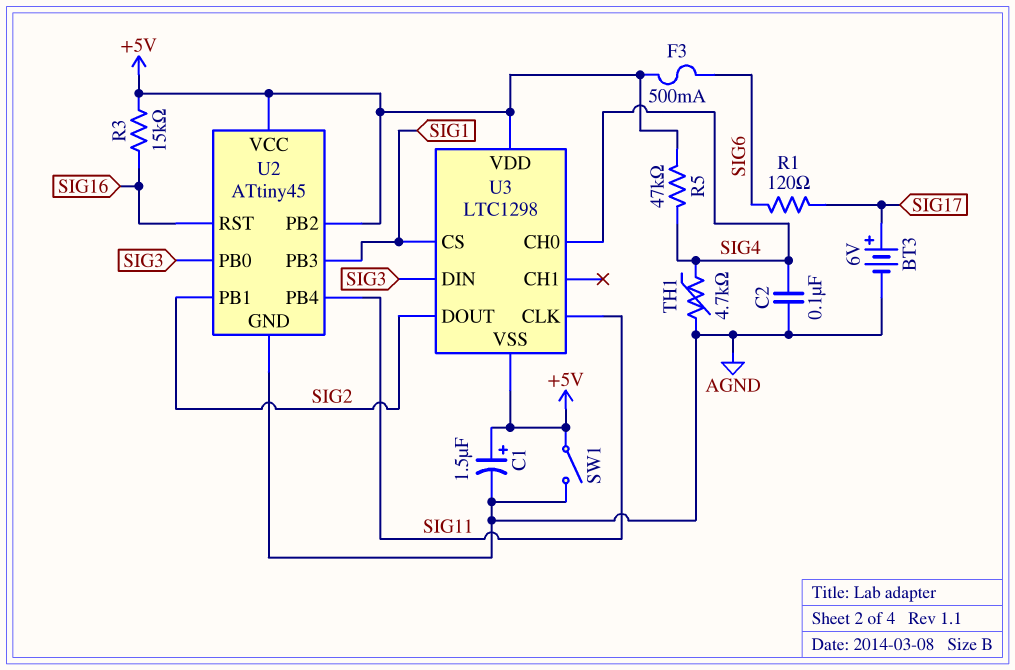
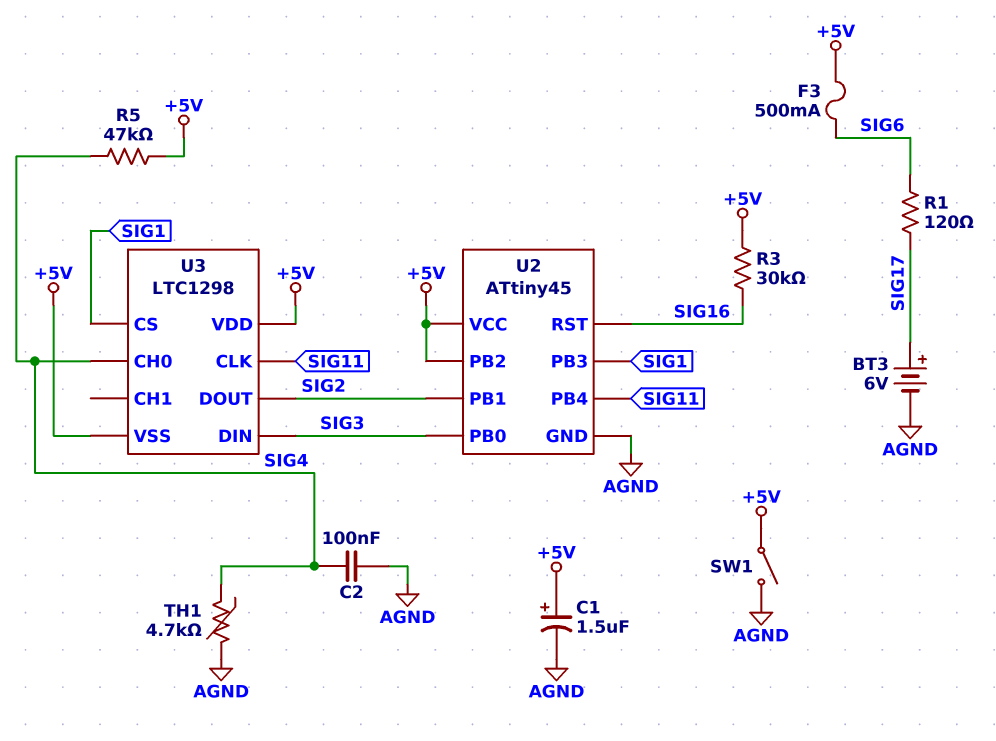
R3: 15k (+5V, SIG16) -> 30k (+5V, SIG16)

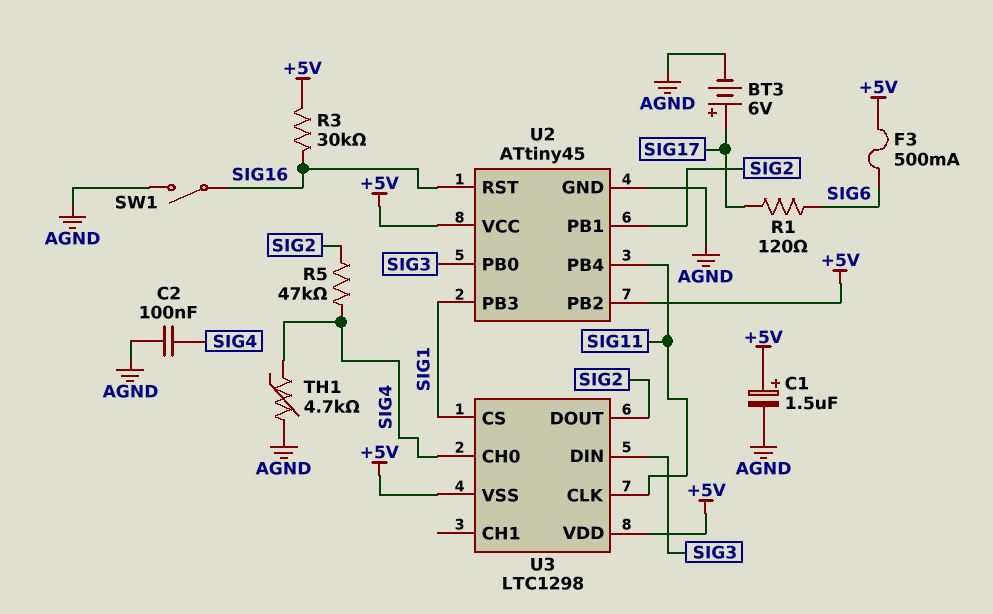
R5: 47k (+5V, SIG4) -> 47k (SIG2, SIG4)
SW1: switch (+5V, AGND) -> switch (AGND, SIG16)

